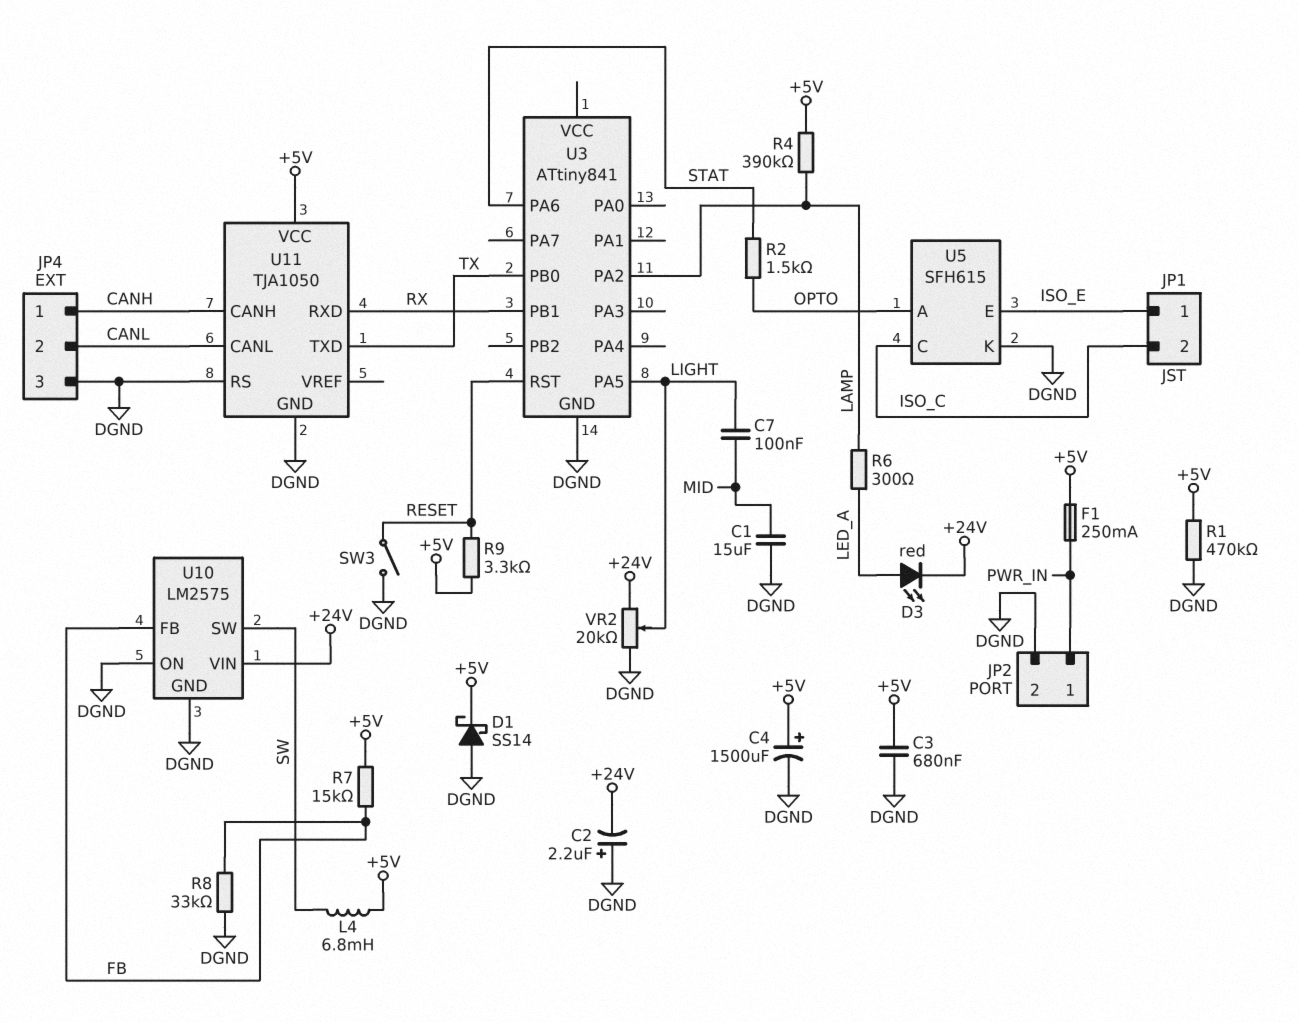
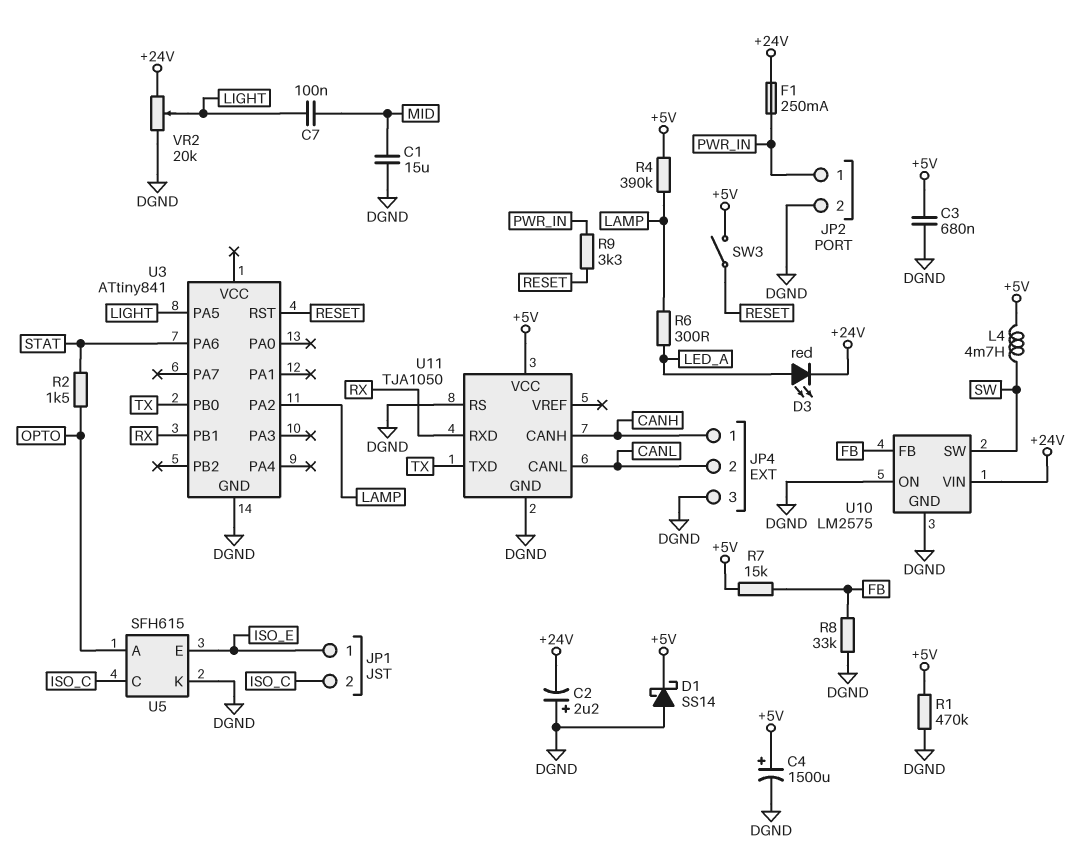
F1: 250mA (+5V, PWR_IN) -> 250mA (+24V, PWR_IN)
L4: 6.8mH (+5V, SW) -> 4.7mH (+5V, SW)
R9: 3.3k (+5V, RESET) -> 3.3k (PWR_IN, RESET)
SW3: switch (DGND, RESET) -> switch (+5V, RESET)

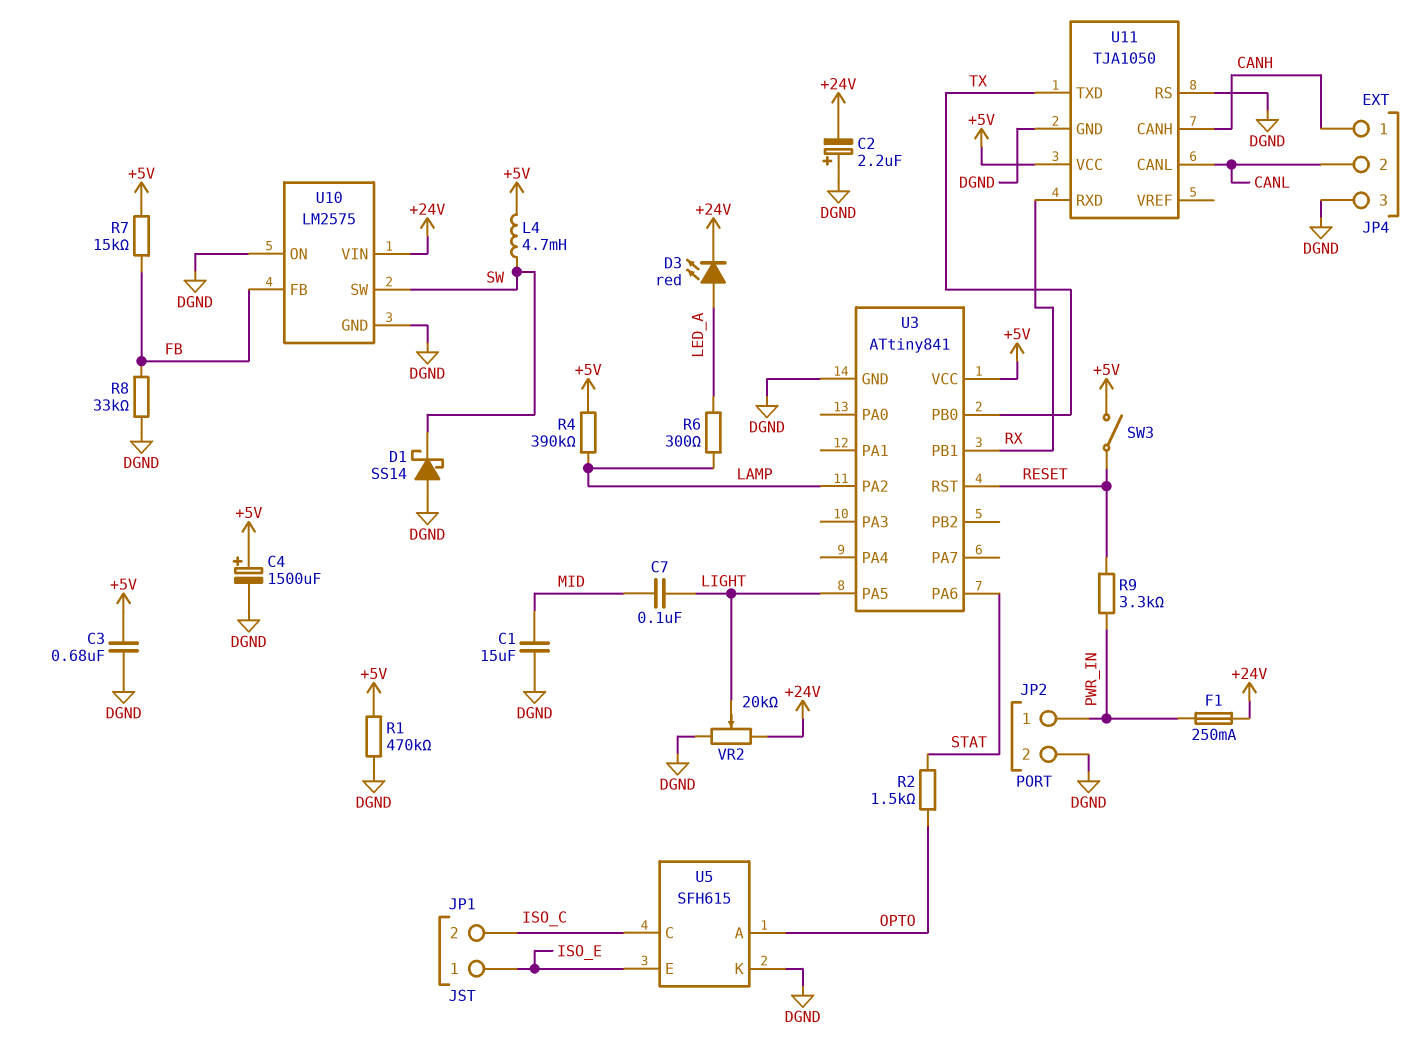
D1: schottky SS14 (A DGND, K +5V) -> schottky SS14 (A DGND, K SW)
U3 pin VCC: none -> +5V

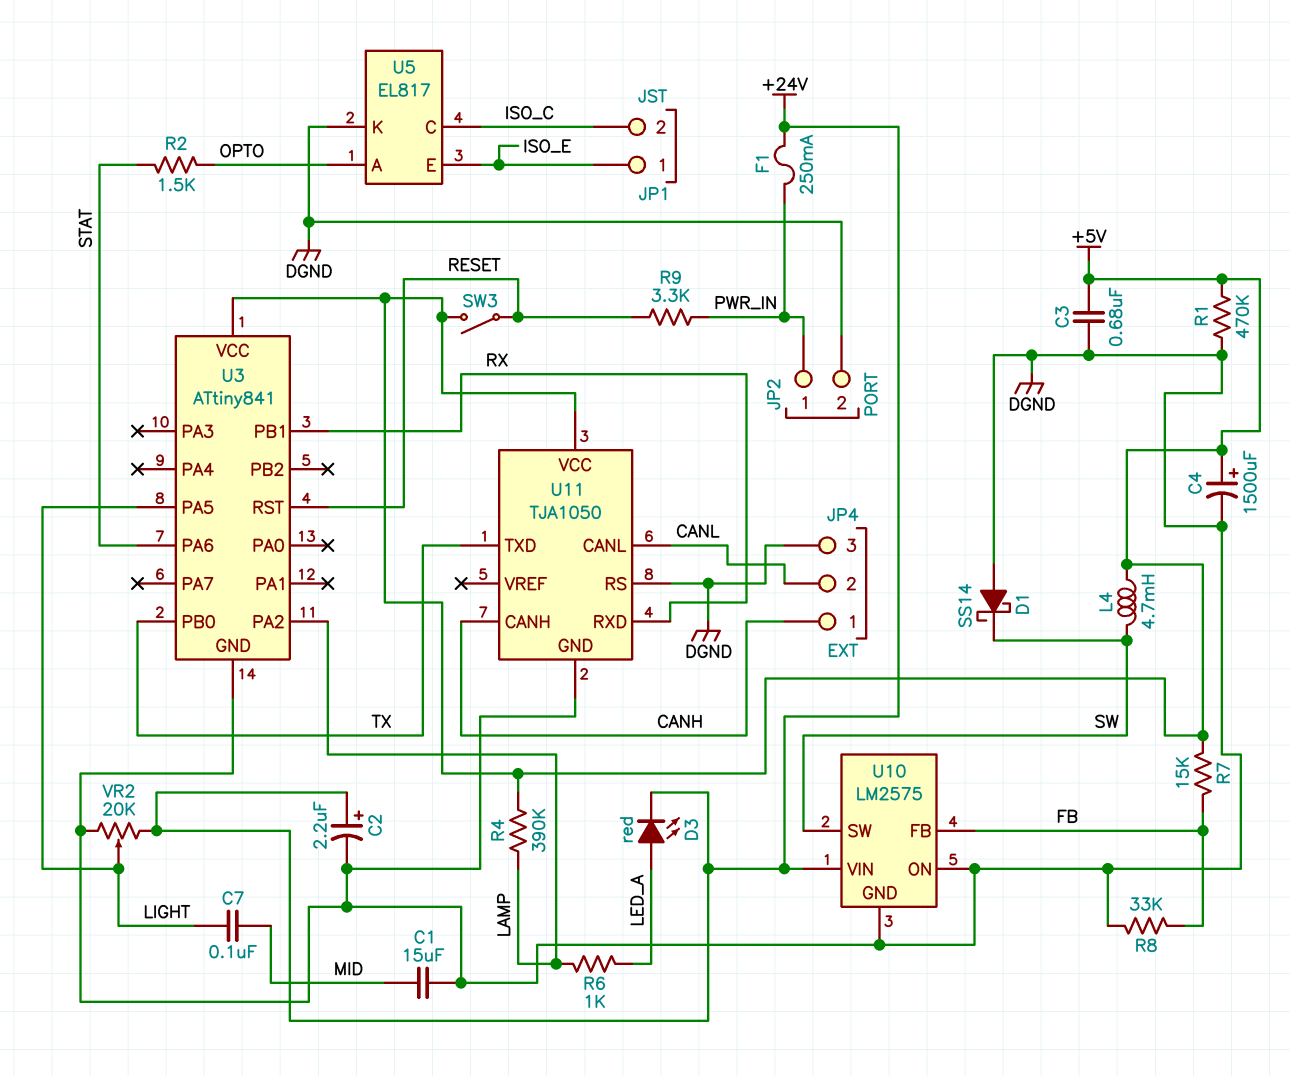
C2: 2.2uF (plus DGND, minus +24V) -> 2.2uF (plus +24V, minus DGND)
R6: 300 (LAMP, LED_A) -> 1k (LAMP, LED_A)
U5: SFH615 -> EL817

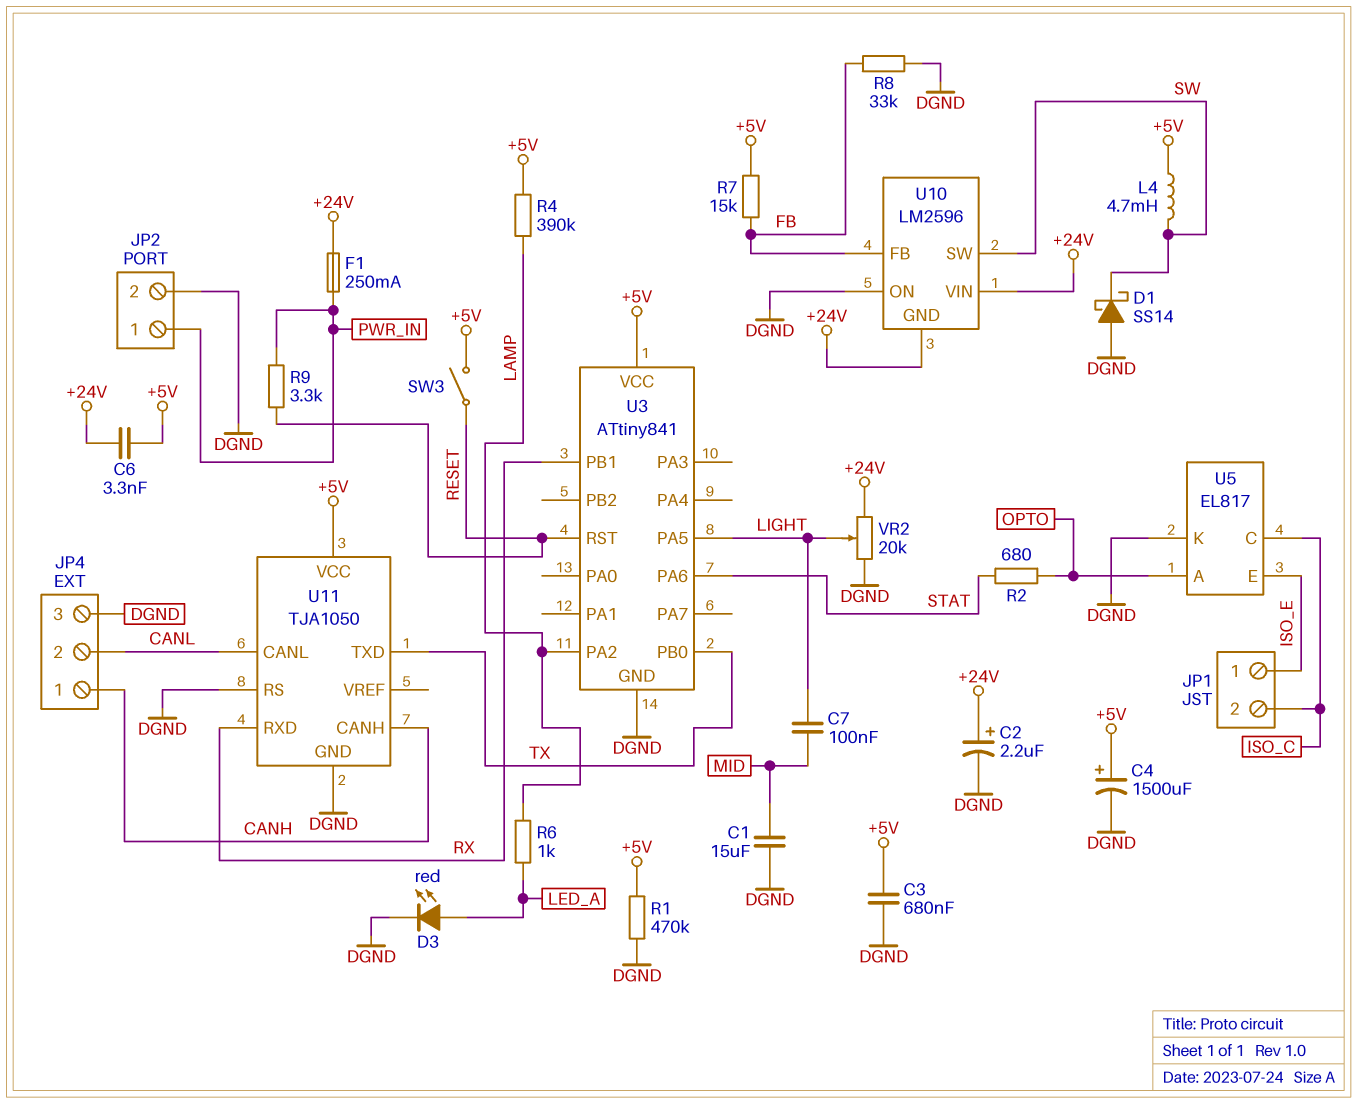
C6: none -> 3.3nF (+5V, +24V)
D3: LED red (A LED_A, K +24V) -> LED red (A LED_A, K DGND)
R2: 1.5k (OPTO, STAT) -> 680 (OPTO, STAT)
U10: LM2575 -> LM2596
U10 pin GND: DGND -> +24V

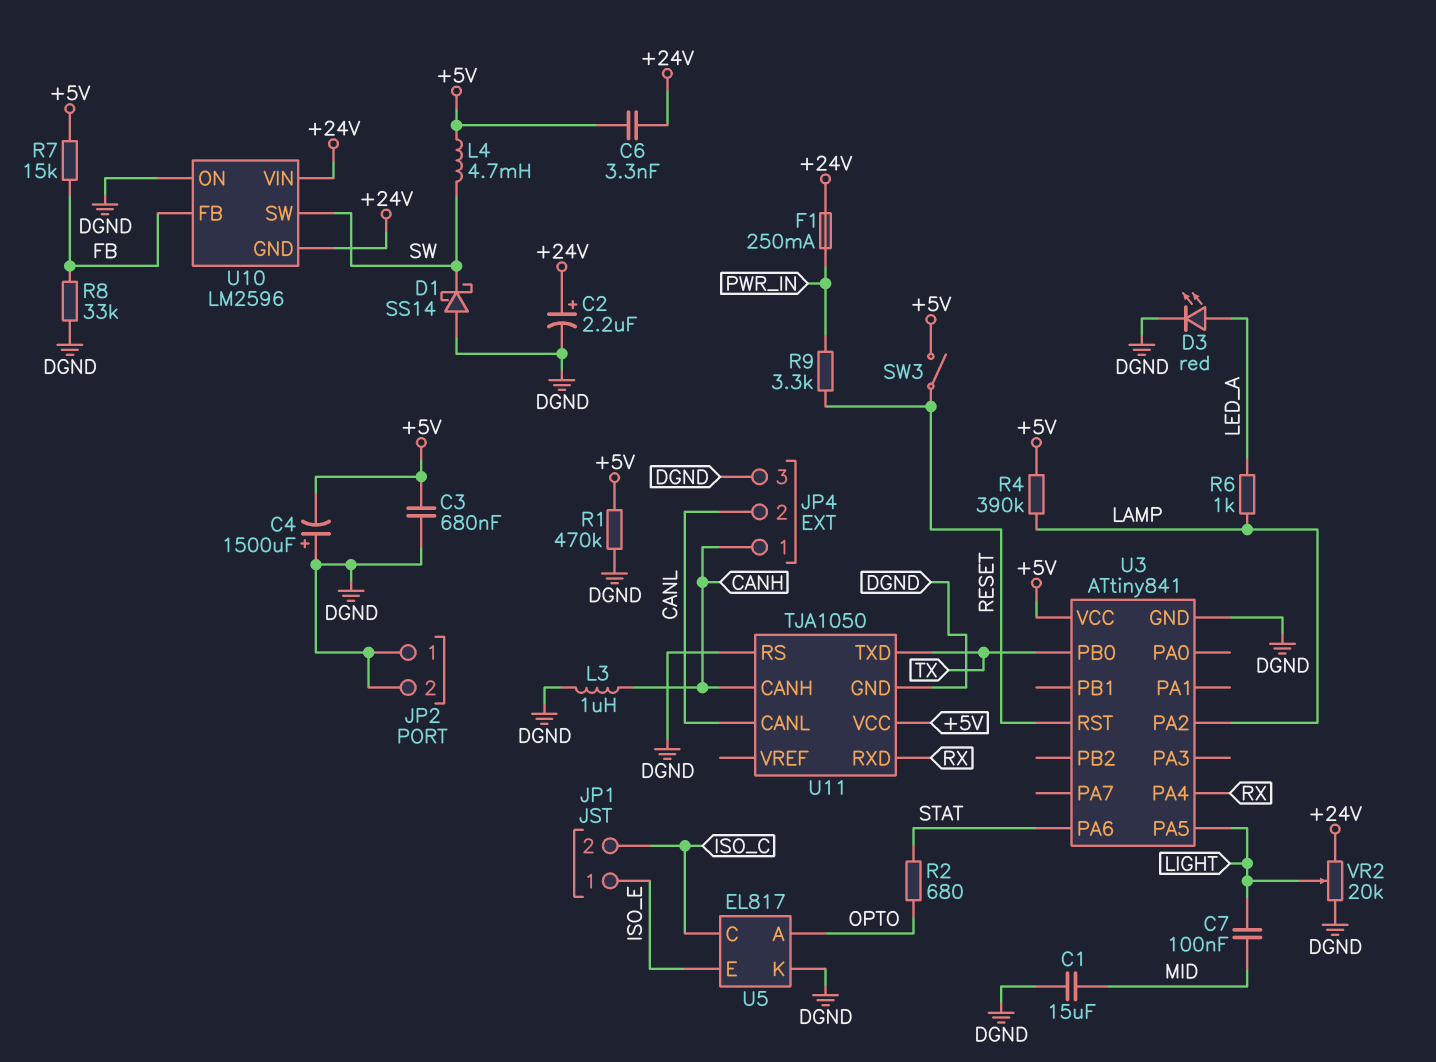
C4: 1500uF (plus +5V, minus DGND) -> 1500uF (plus DGND, minus +5V)
JP2 pin 1: PWR_IN -> DGND
L3: none -> 1uH (CANH, DGND)
U3 pin PA4: none -> RX
U3 pin PB1: RX -> none

